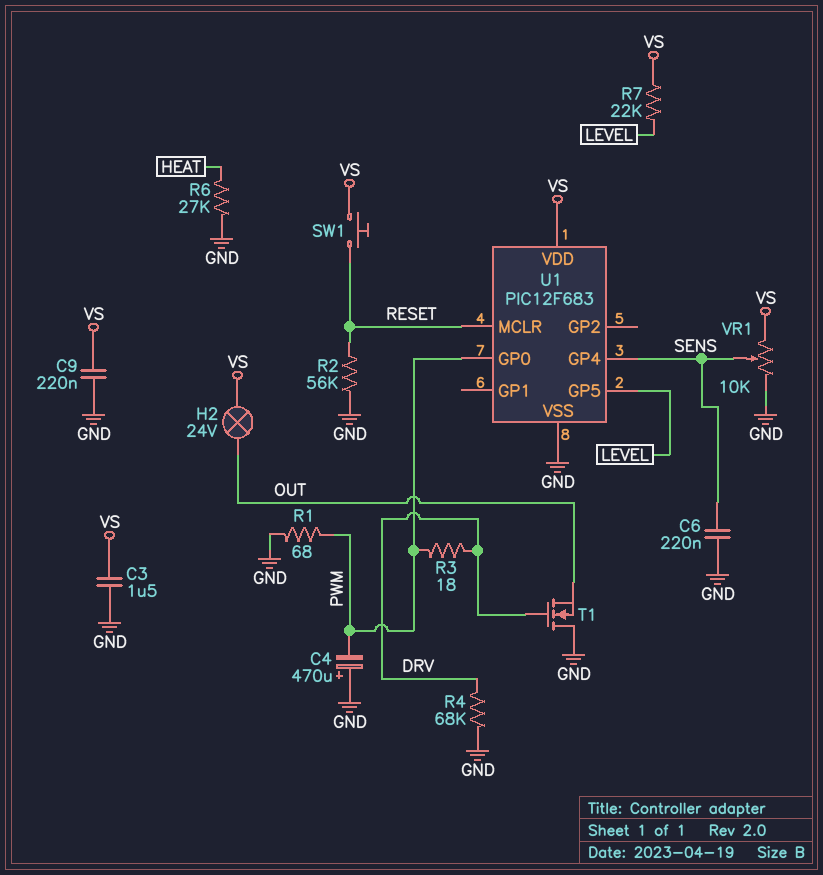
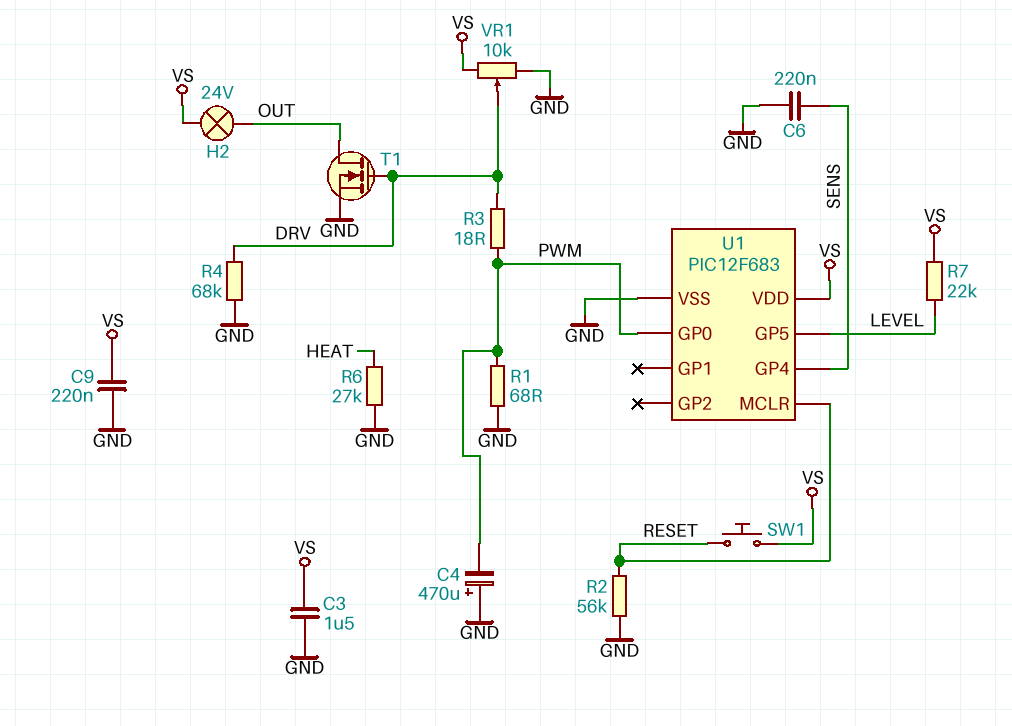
T1: NMOS (G DRV, D GND, S OUT) -> NMOS (G DRV, D OUT, S GND)
VR1: 10k (GND, VS, wiper SENS) -> 10k (GND, VS, wiper DRV)

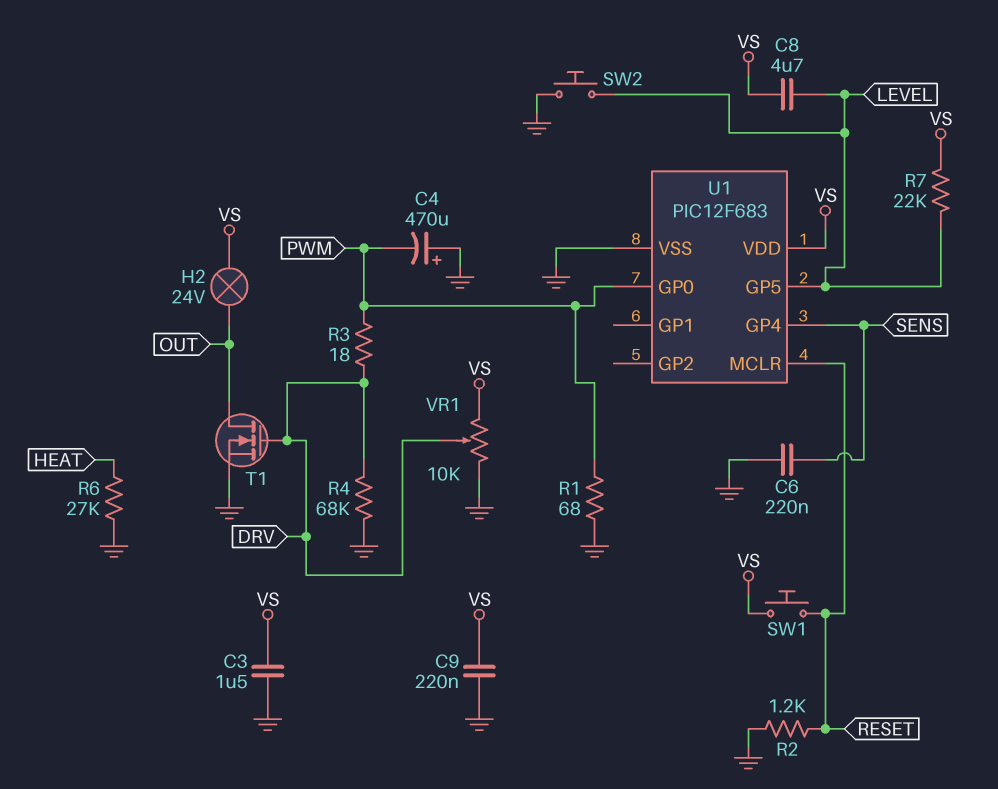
C8: none -> 4.7uF (LEVEL, VS)
R2: 56k (GND, RESET) -> 1.2k (GND, RESET)
SW2: none -> button (GND, LEVEL)

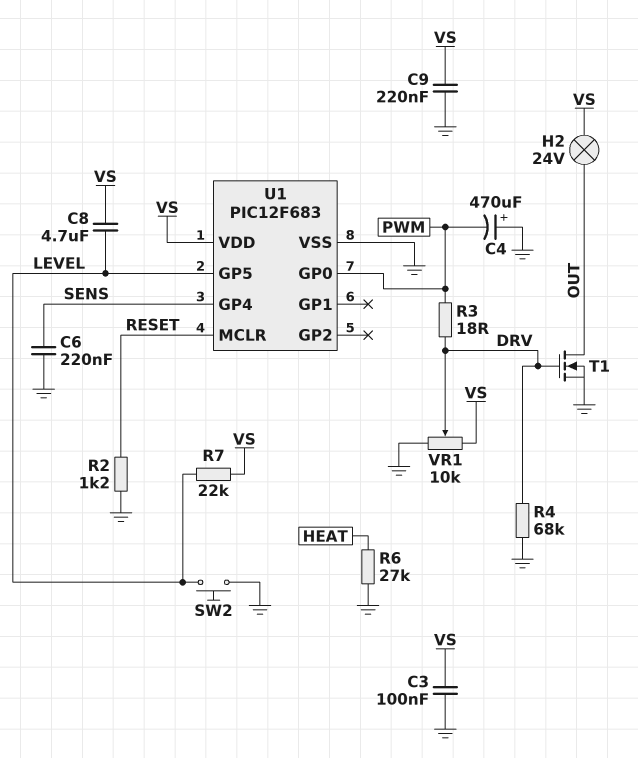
C3: 1.5uF (GND, VS) -> 100nF (GND, VS)
R1: 68 (GND, PWM) -> none
SW1: button (RESET, VS) -> none

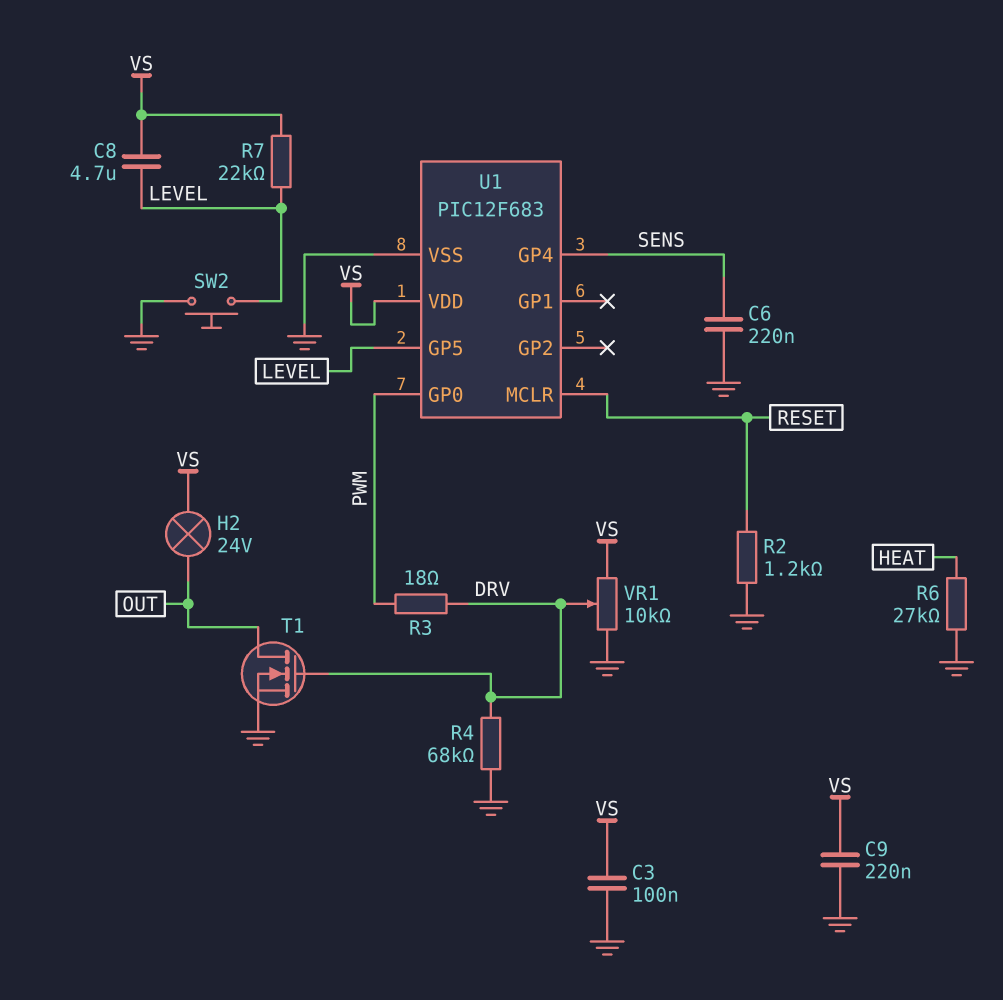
C4: 470uF (plus GND, minus PWM) -> none

